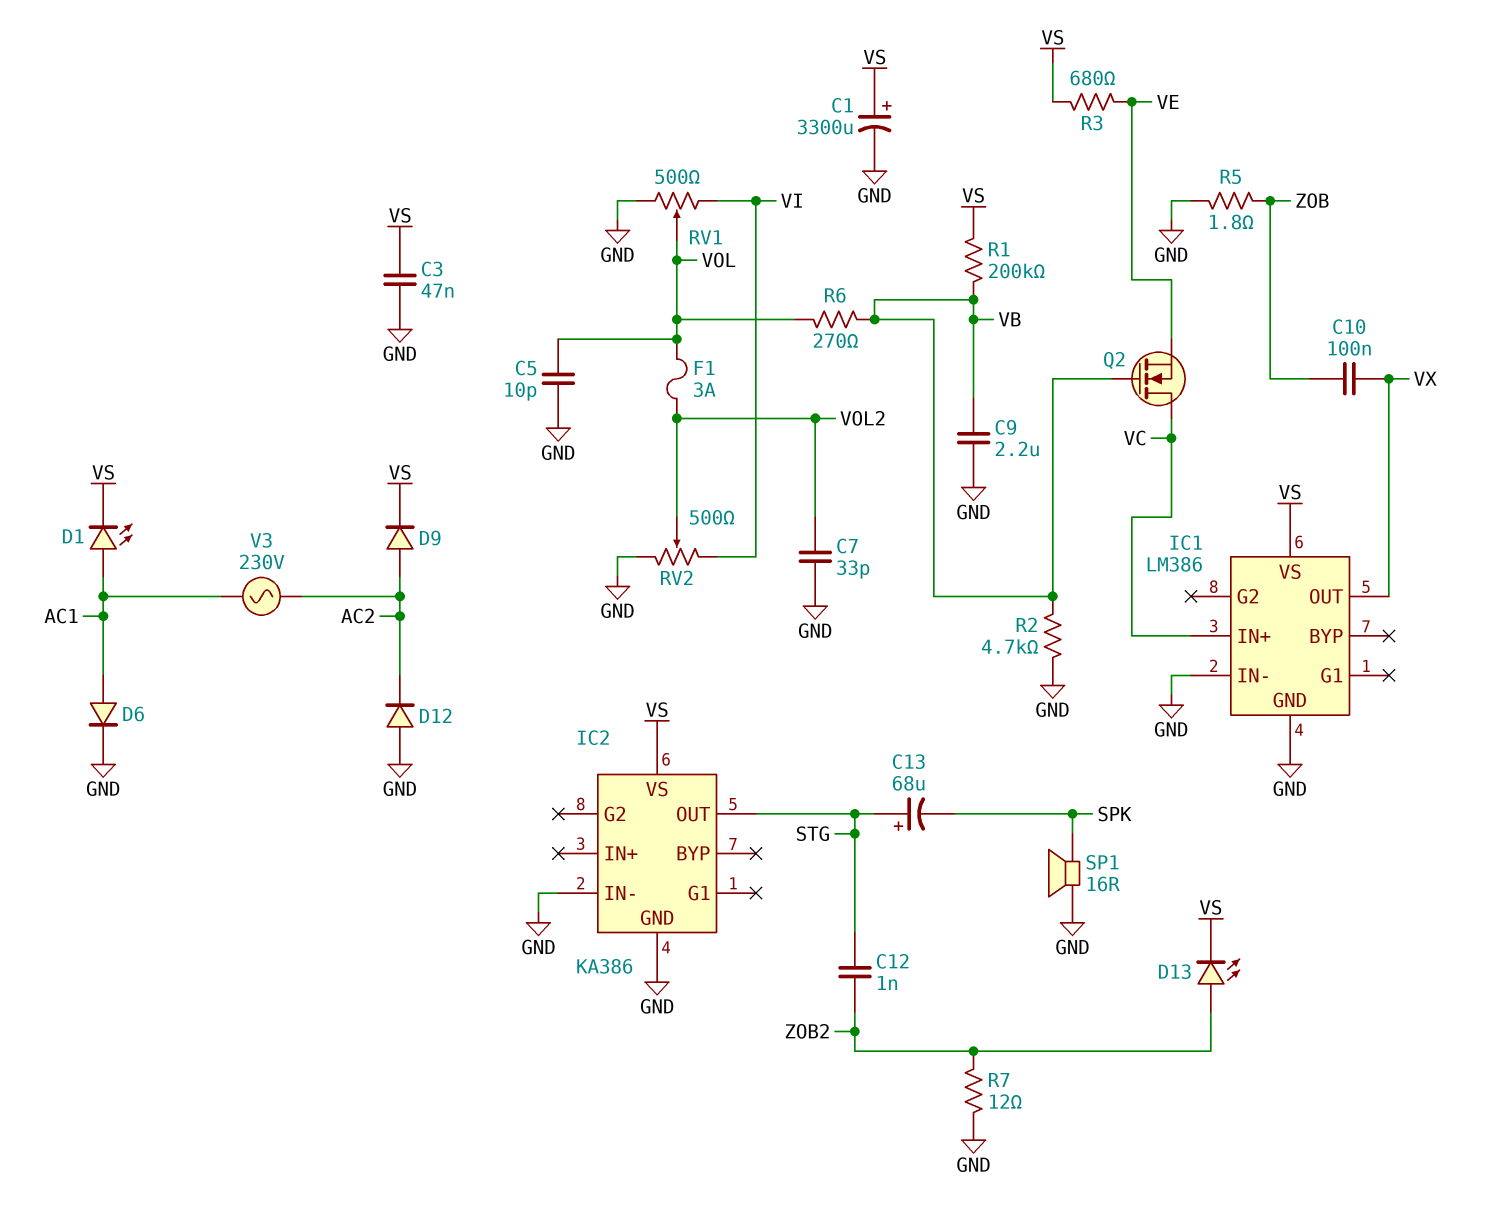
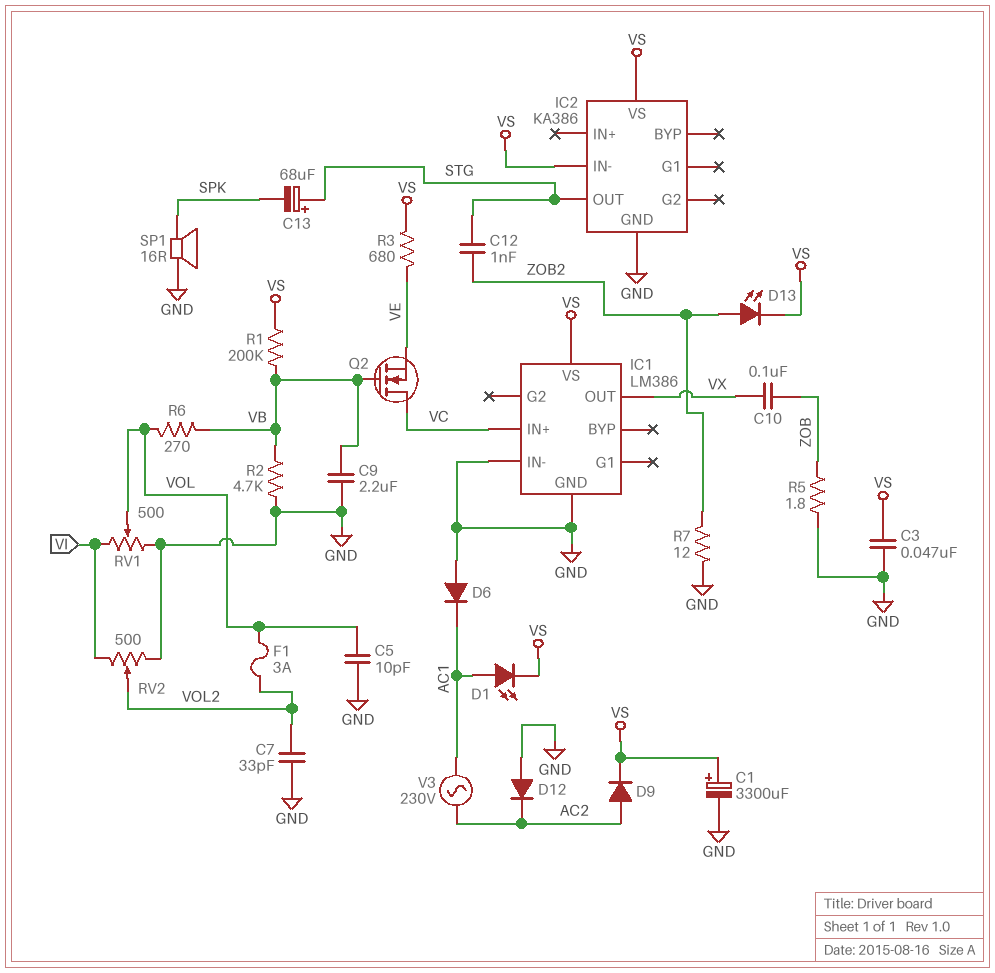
D6: diode (A AC1, K GND) -> diode (A GND, K AC1)
IC2 pin IN-: GND -> VS

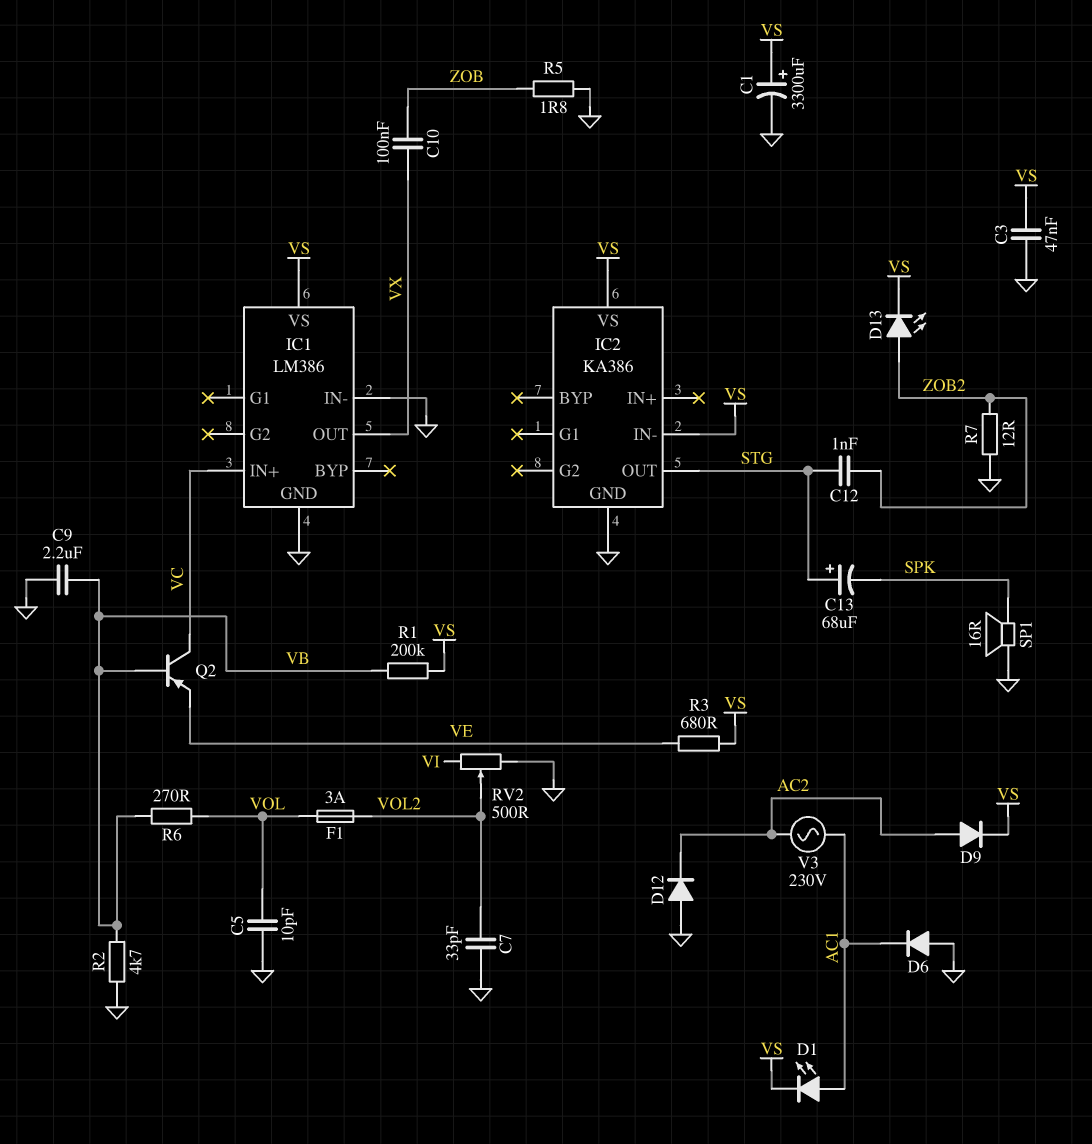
Q2: NMOS (G VB, D VC, S VE) -> PNP (B VB, C VC, E VE)
RV1: 500 (GND, VI, wiper VOL) -> none

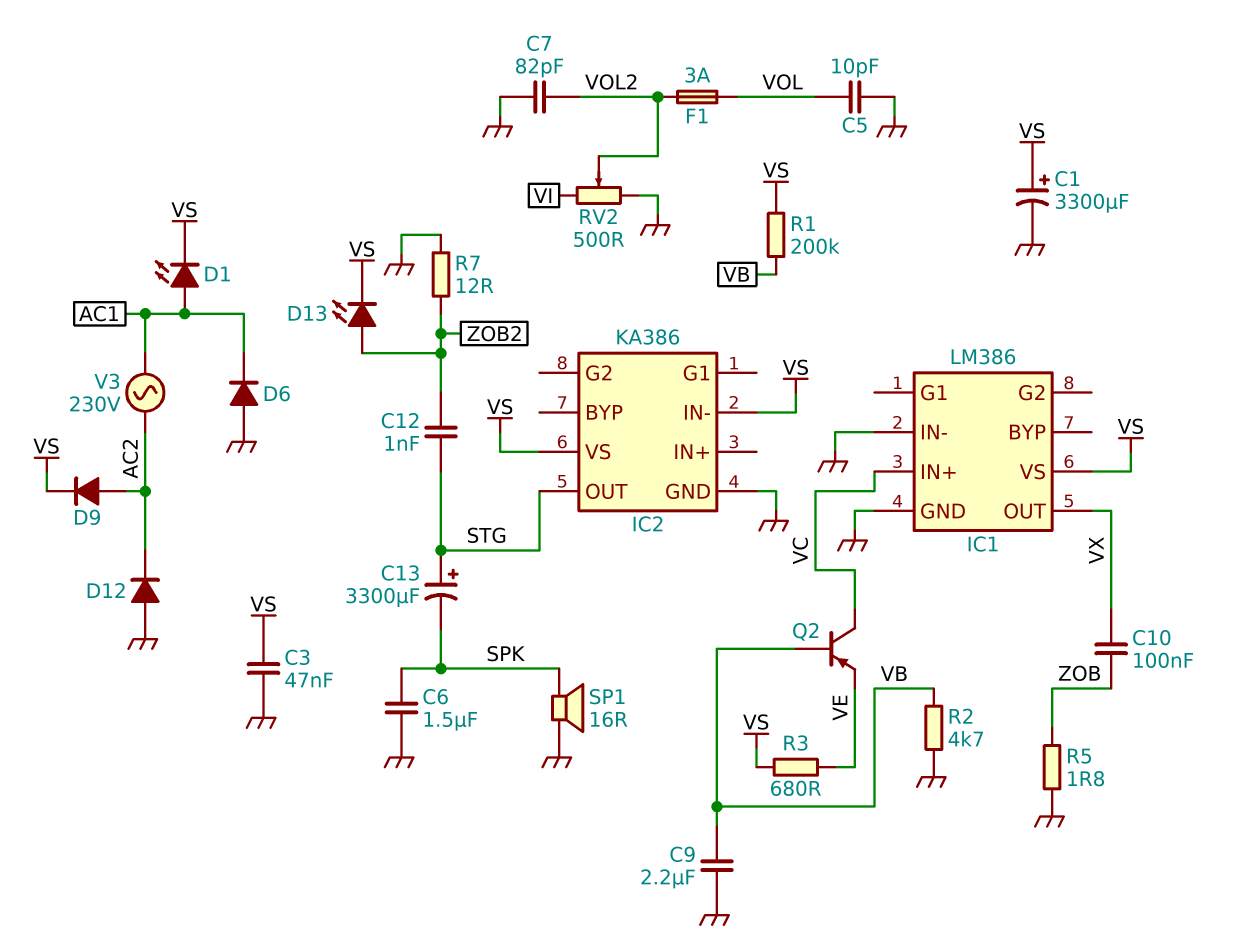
C6: none -> 1.5uF (GND, SPK)
C7: 33pF (GND, VOL2) -> 82pF (GND, VOL2)
C13: 68uF (plus STG, minus SPK) -> 3300uF (plus STG, minus SPK)
R6: 270 (VB, VOL) -> none

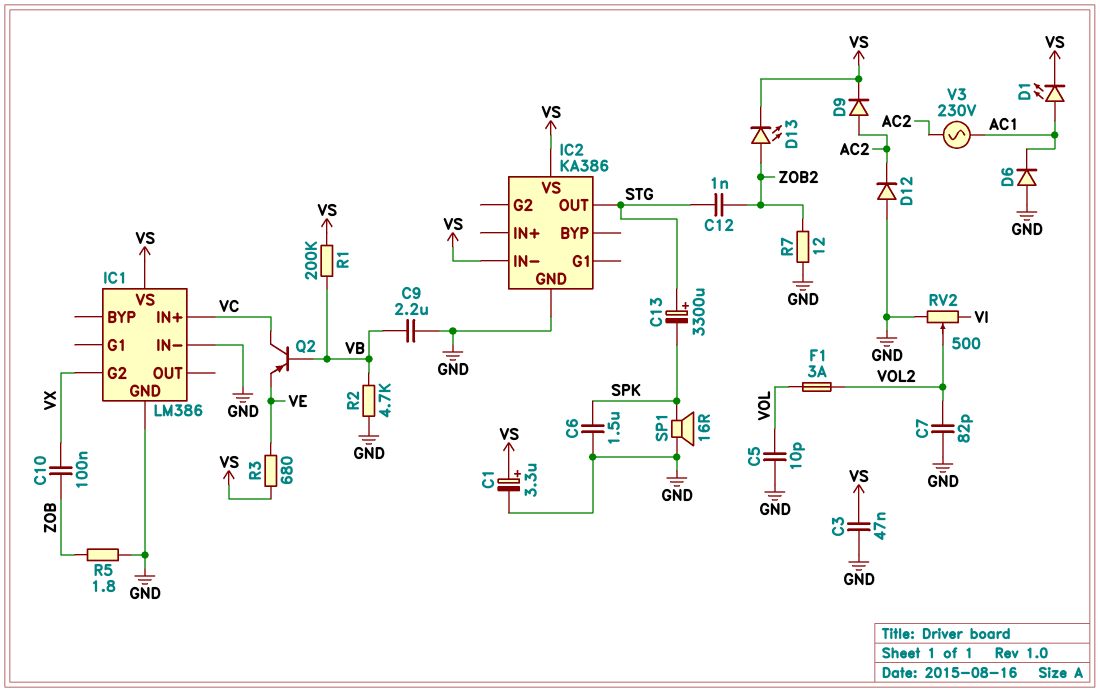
C1: 3300uF (plus VS, minus GND) -> 3.3uF (plus VS, minus GND)
IC1 pin G2: none -> VX
IC1 pin OUT: VX -> none

